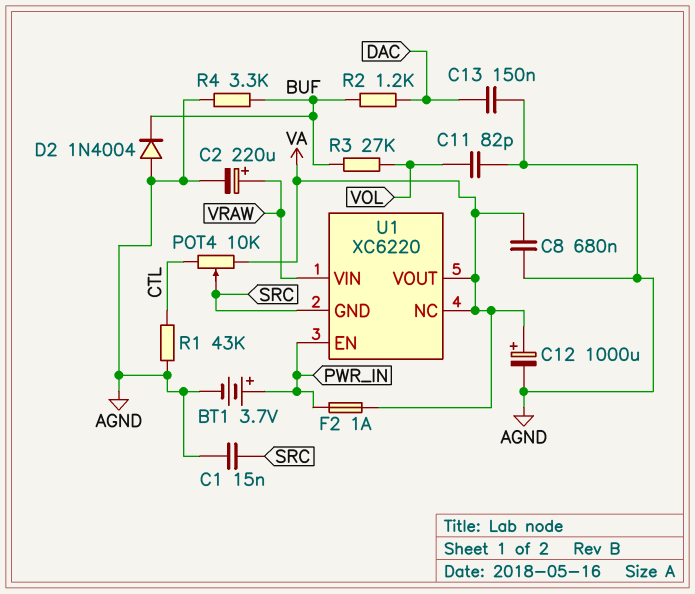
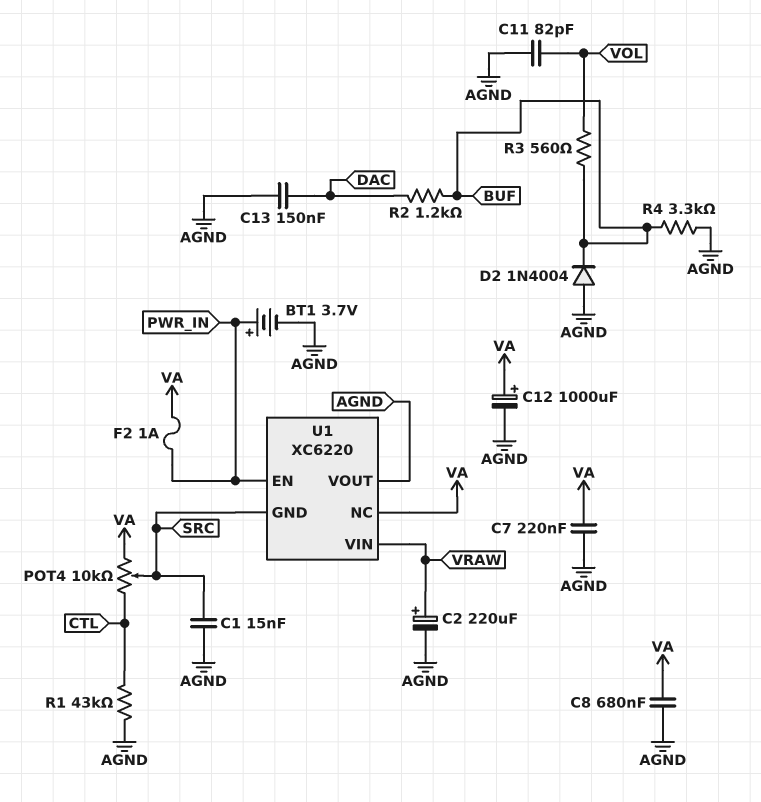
C7: none -> 220nF (AGND, VA)
R3: 27k (BUF, VOL) -> 560 (BUF, VOL)
U1 pin VOUT: VA -> AGND

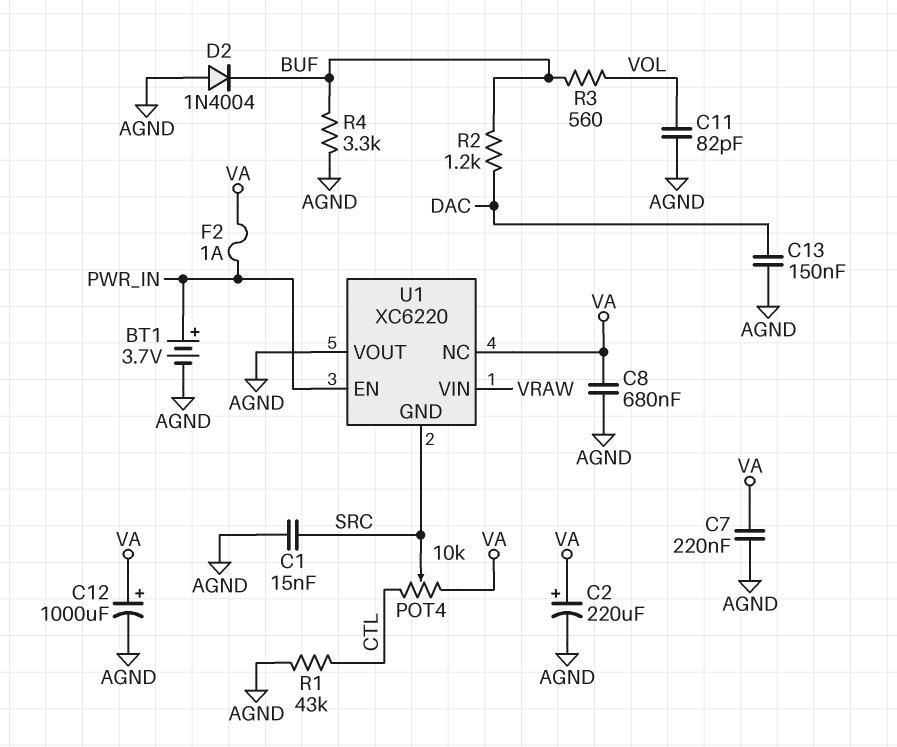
C2: 220uF (plus VRAW, minus AGND) -> 220uF (plus VA, minus AGND)

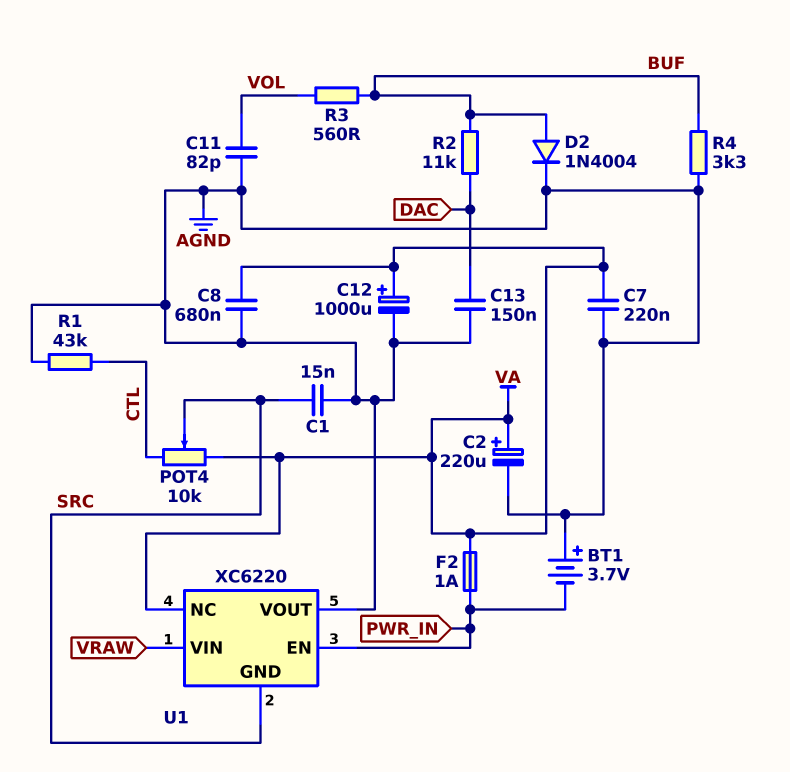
BT1: 3.7V (plus PWR_IN, minus AGND) -> 3.7V (plus AGND, minus PWR_IN)
D2: diode 1N4004 (A AGND, K BUF) -> diode 1N4004 (A BUF, K AGND)
R2: 1.2k (BUF, DAC) -> 11k (BUF, DAC)

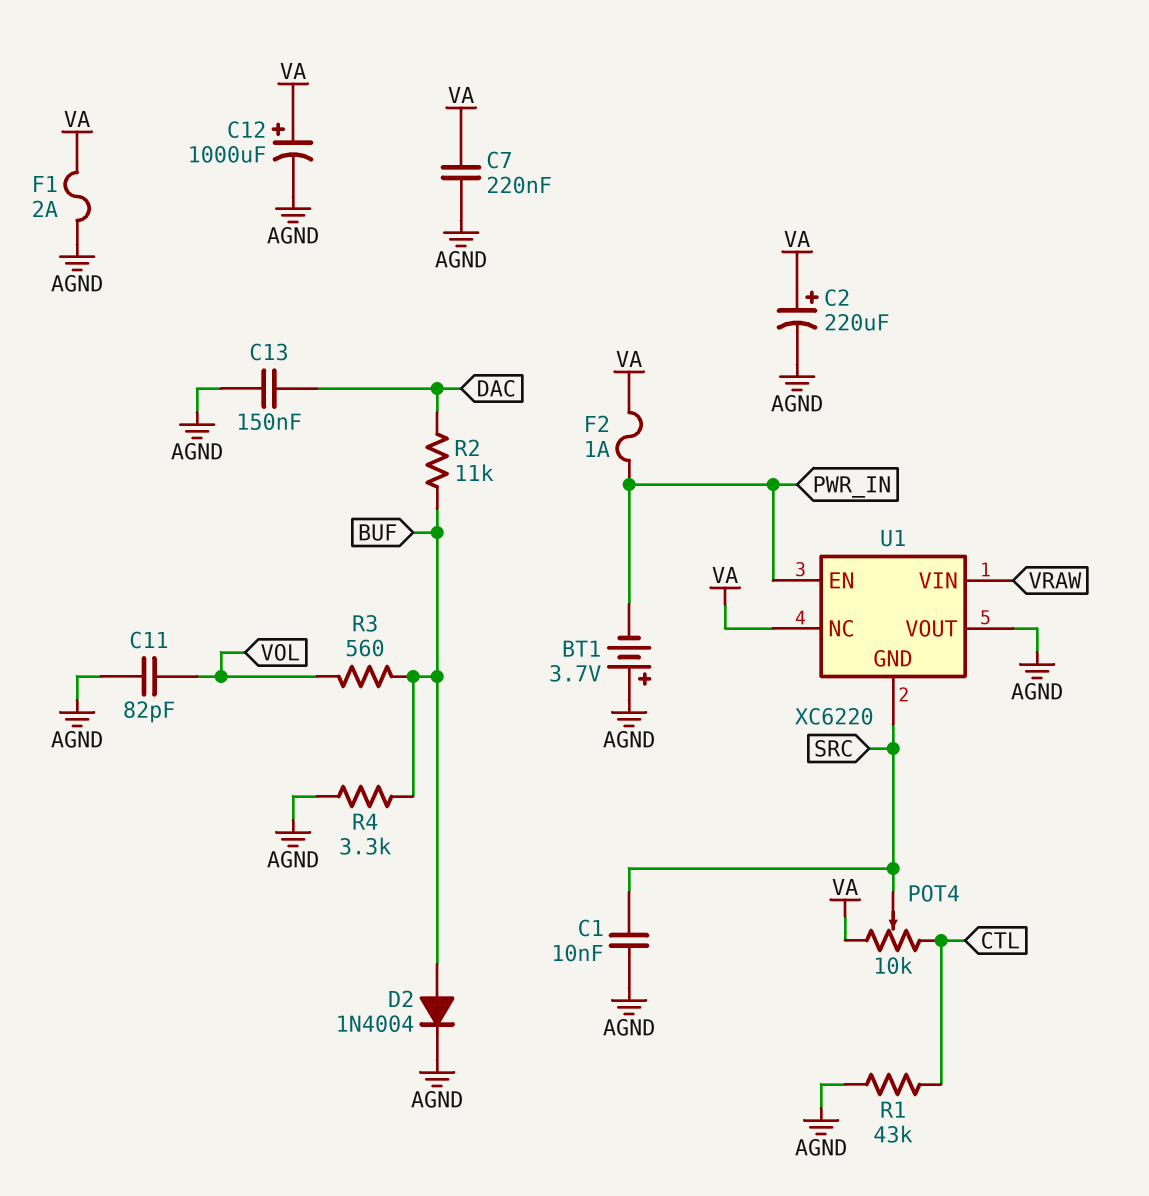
C1: 15nF (AGND, SRC) -> 10nF (AGND, SRC)
C8: 680nF (AGND, VA) -> none
F1: none -> 2A (AGND, VA)

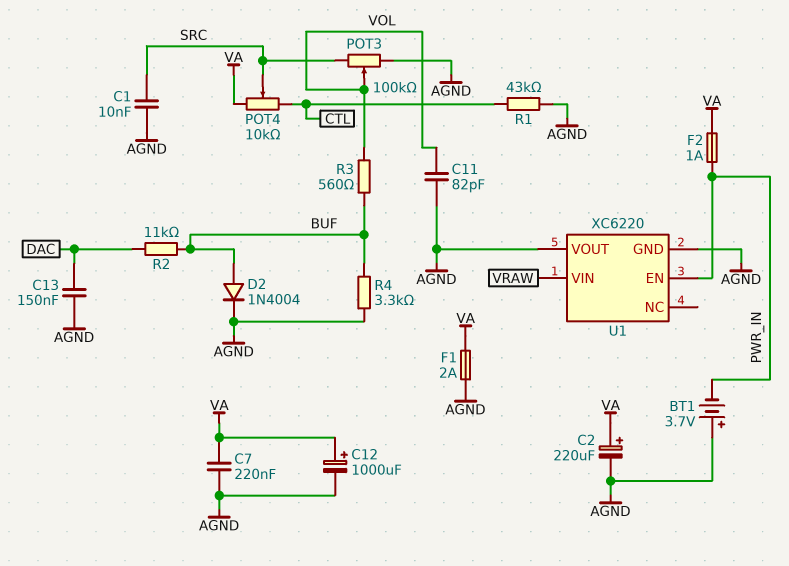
POT3: none -> 100k (AGND, SRC, wiper VOL)
U1 pin GND: SRC -> AGND
U1 pin NC: VA -> none

